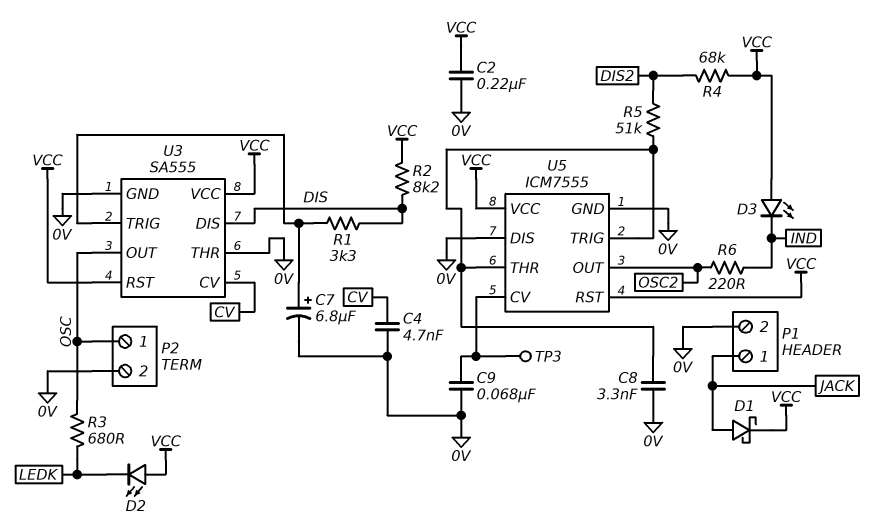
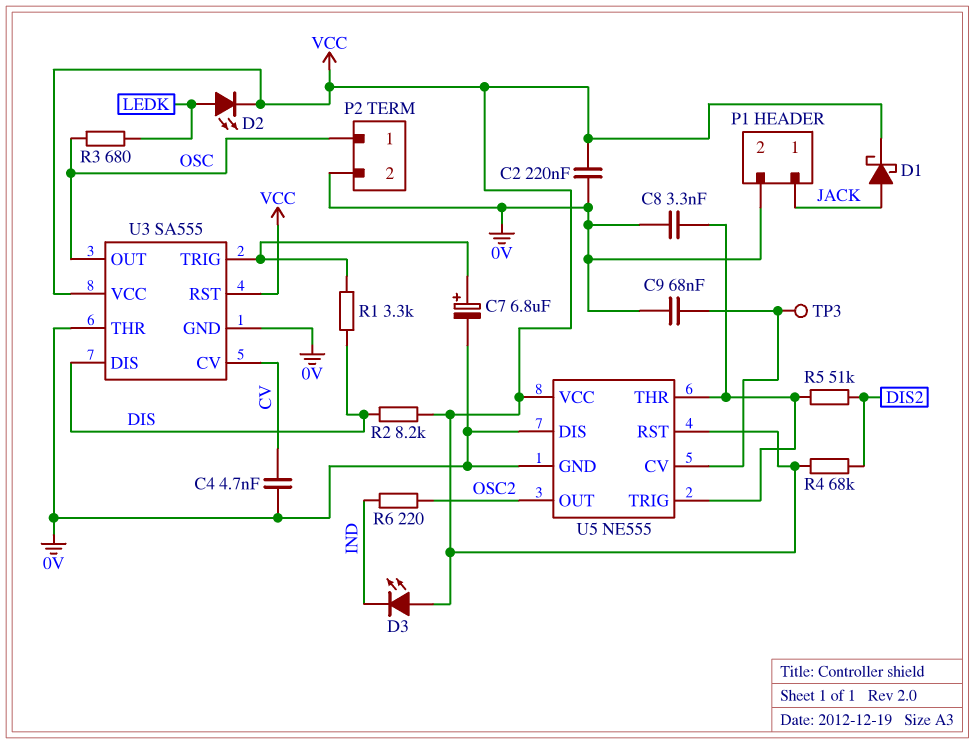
D2: LED (A VCC, K LEDK) -> LED (A LEDK, K VCC)
U5: ICM7555 -> NE555

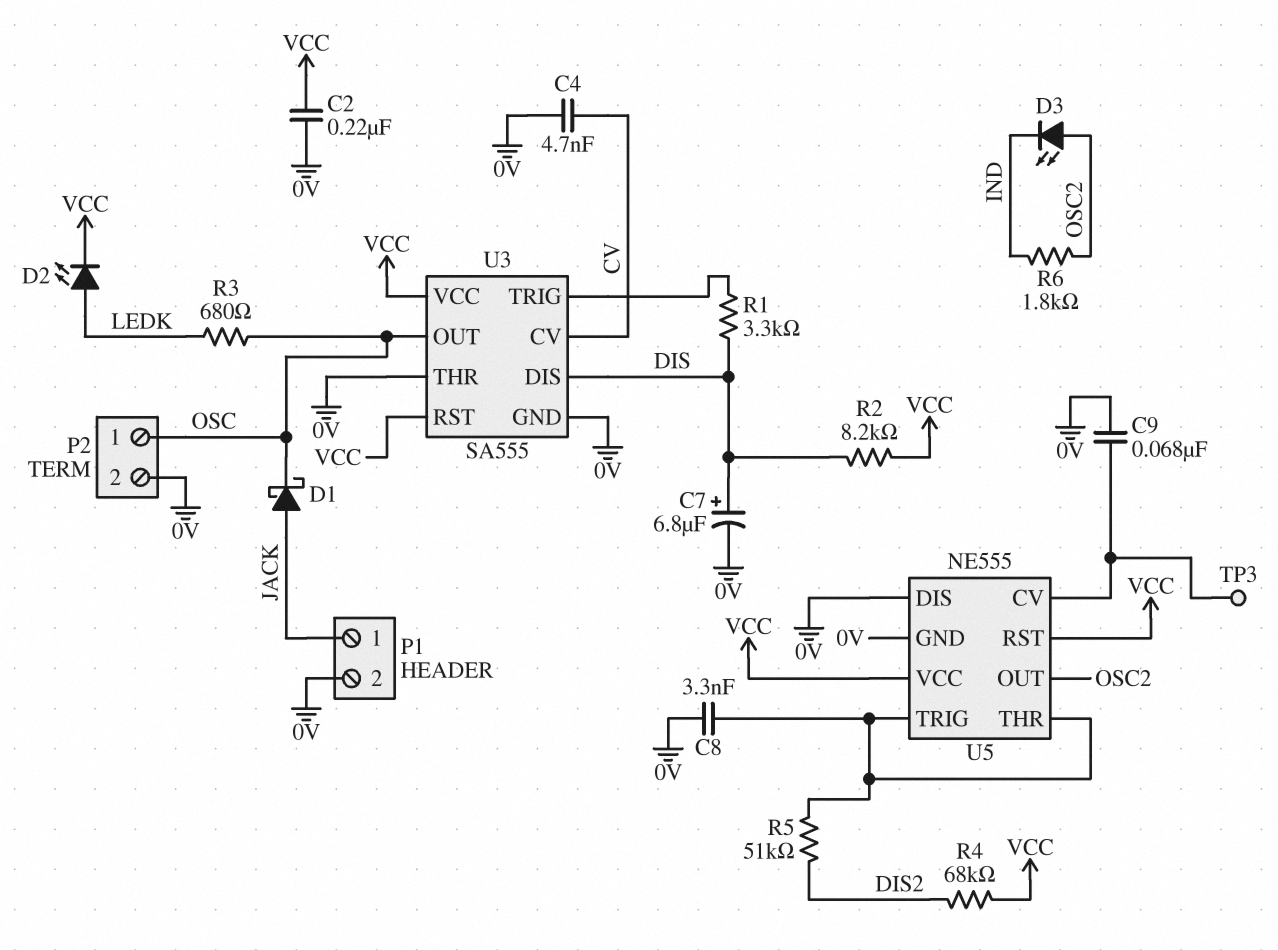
C7: 6.8uF (plus U3/TRIG, minus 0V) -> 6.8uF (plus DIS, minus 0V)
D1: schottky (A JACK, K VCC) -> schottky (A JACK, K OSC)
D3: LED (A VCC, K IND) -> LED (A OSC2, K IND)
R6: 220 (IND, OSC2) -> 1.8k (IND, OSC2)

